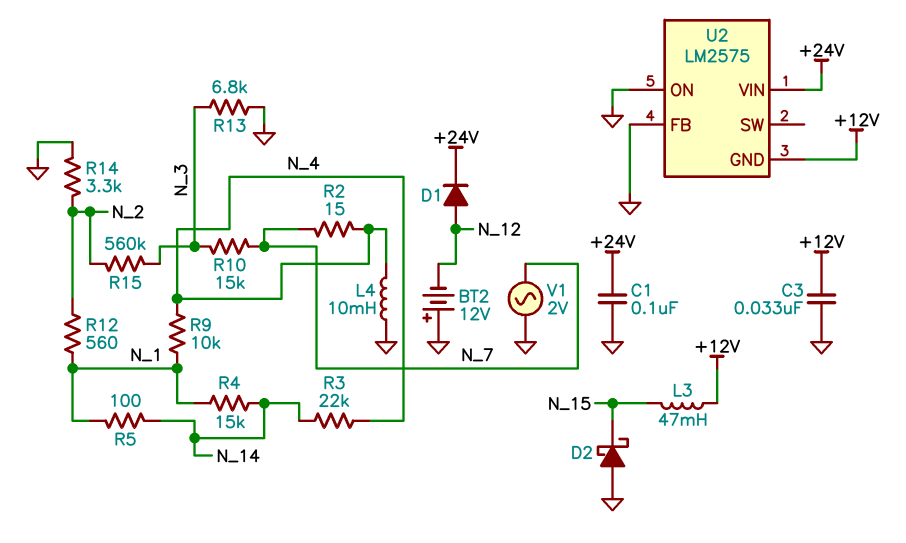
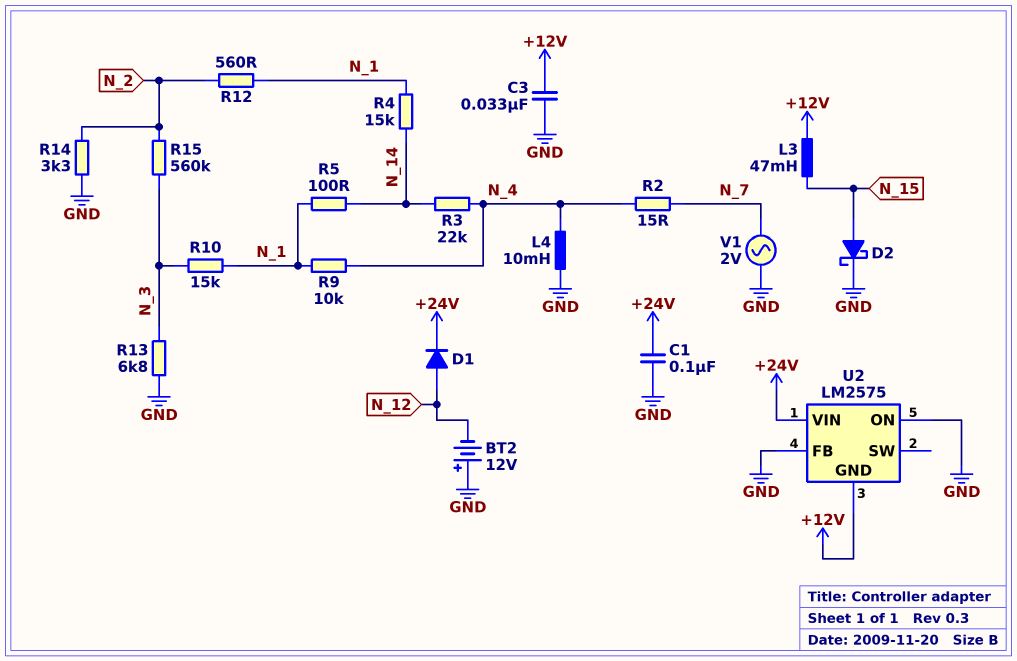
D2: schottky (A GND, K N_15) -> schottky (A N_15, K GND)
R10: 15k (N_3, N_7) -> 15k (N_1, N_3)

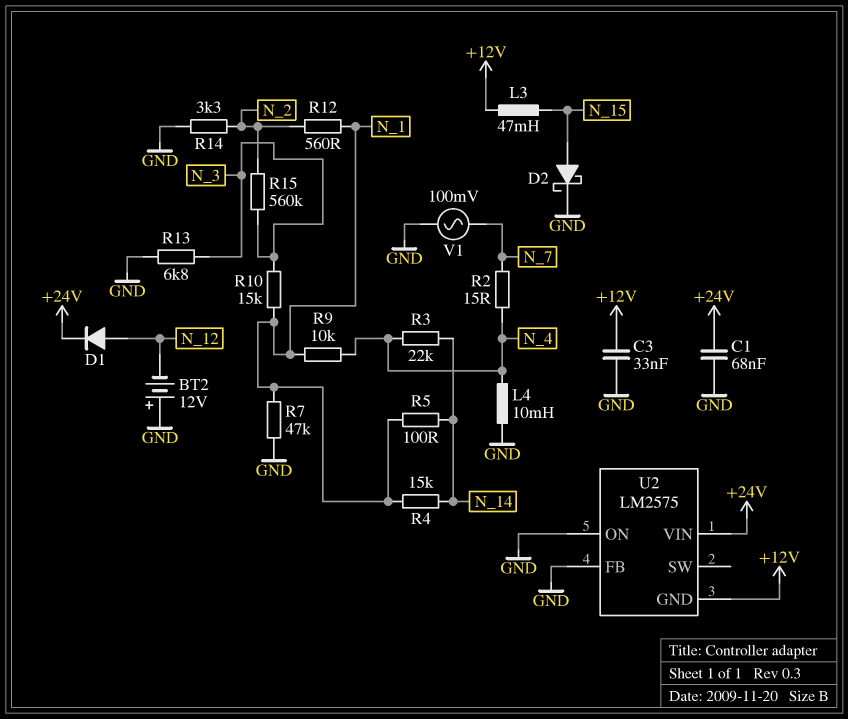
C1: 100nF (+24V, GND) -> 68nF (+24V, GND)
R7: none -> 47k (GND, N_1)
V1: AC 2V (GND, N_7) -> AC 100mV (GND, N_7)

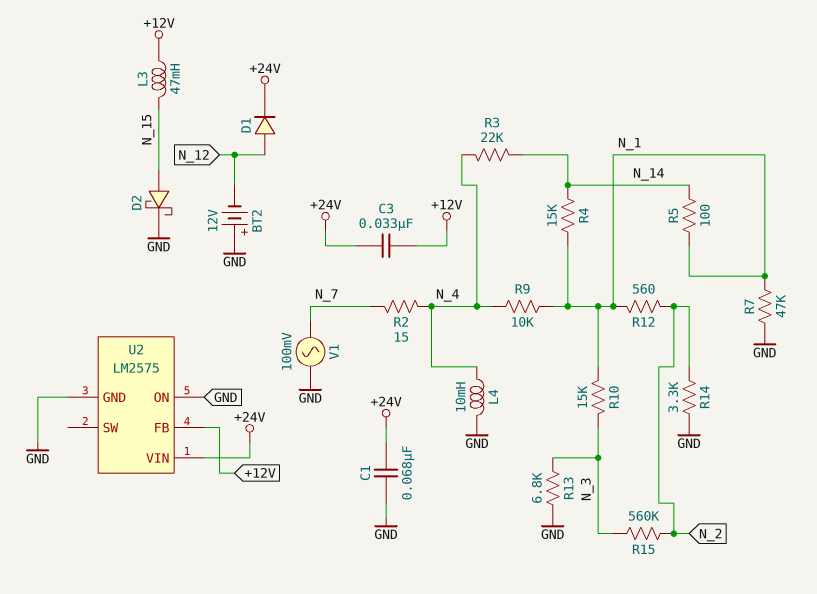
C3: 33nF (+12V, GND) -> 33nF (+12V, +24V)
U2 pin FB: GND -> +12V
U2 pin GND: +12V -> GND

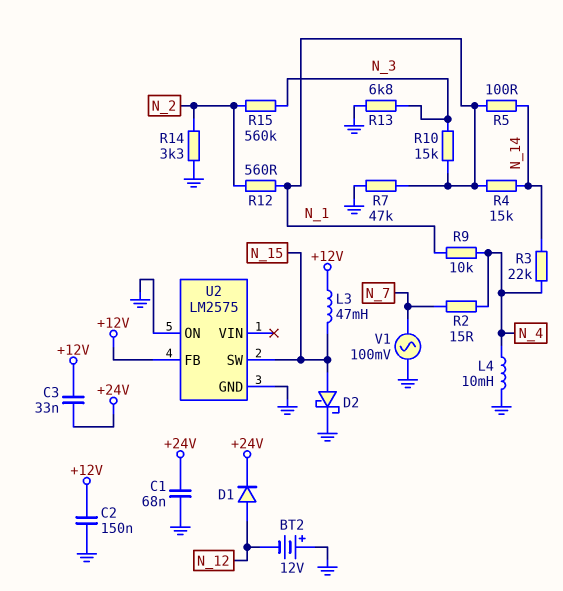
C2: none -> 150nF (+12V, GND)
U2 pin SW: none -> N_15
U2 pin VIN: +24V -> none

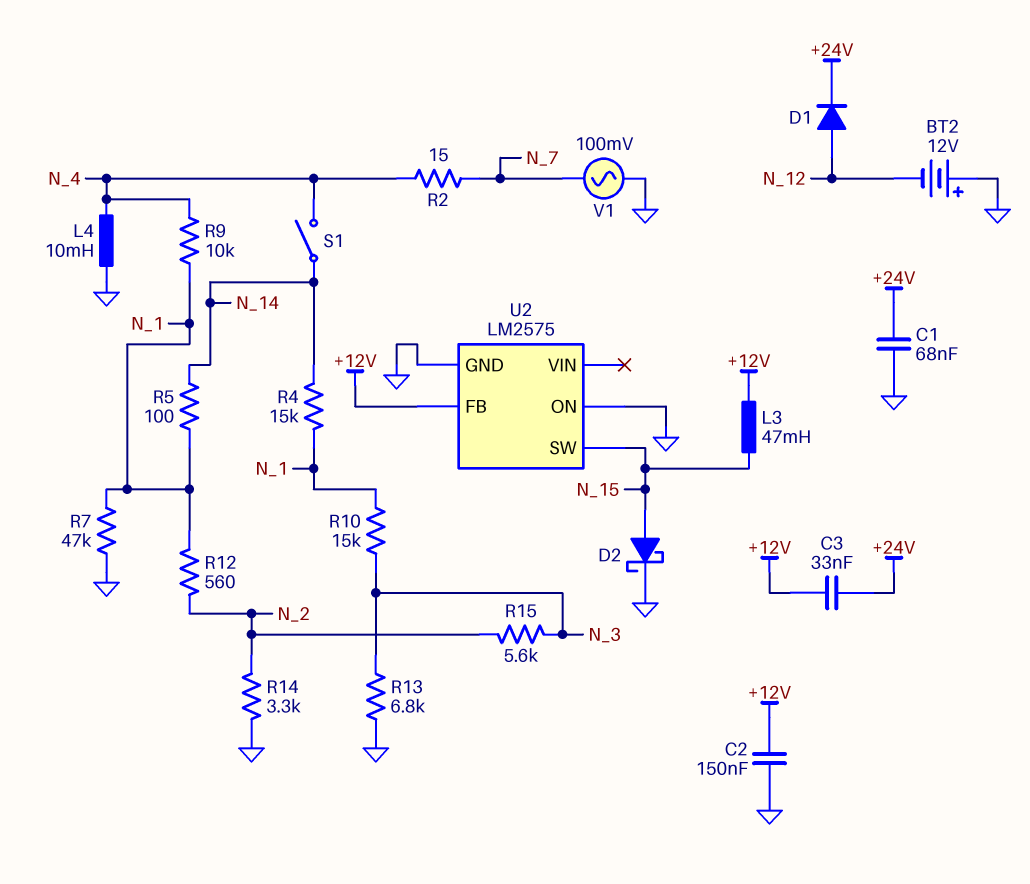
R3: 22k (N_4, N_14) -> none
R15: 560k (N_2, N_3) -> 5.6k (N_2, N_3)
S1: none -> switch (N_4, N_14)

